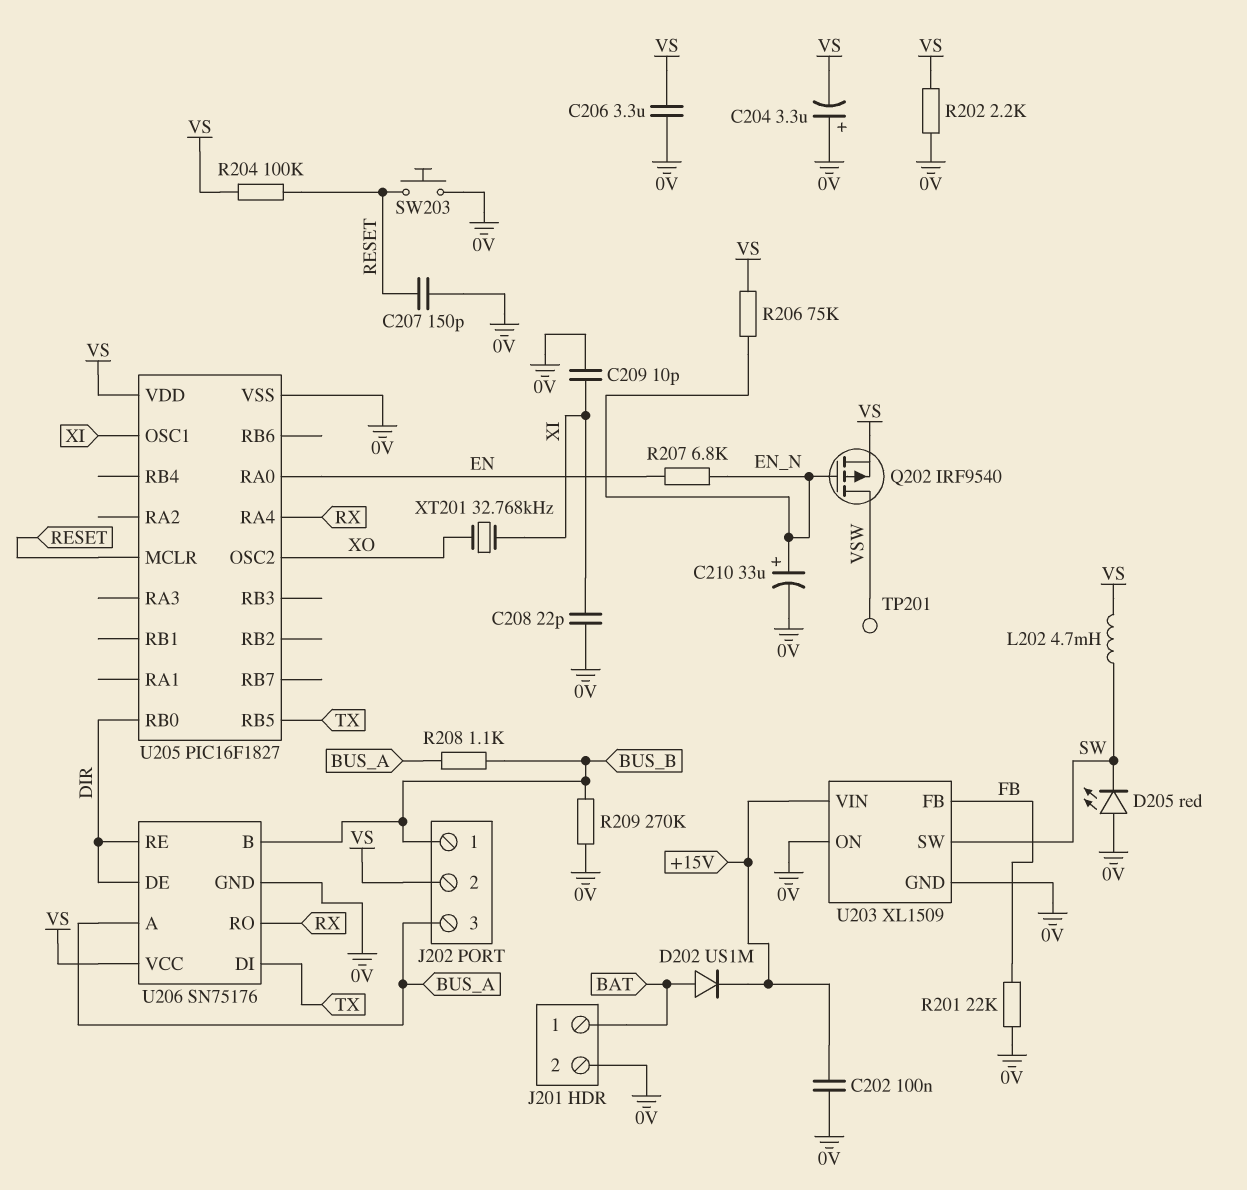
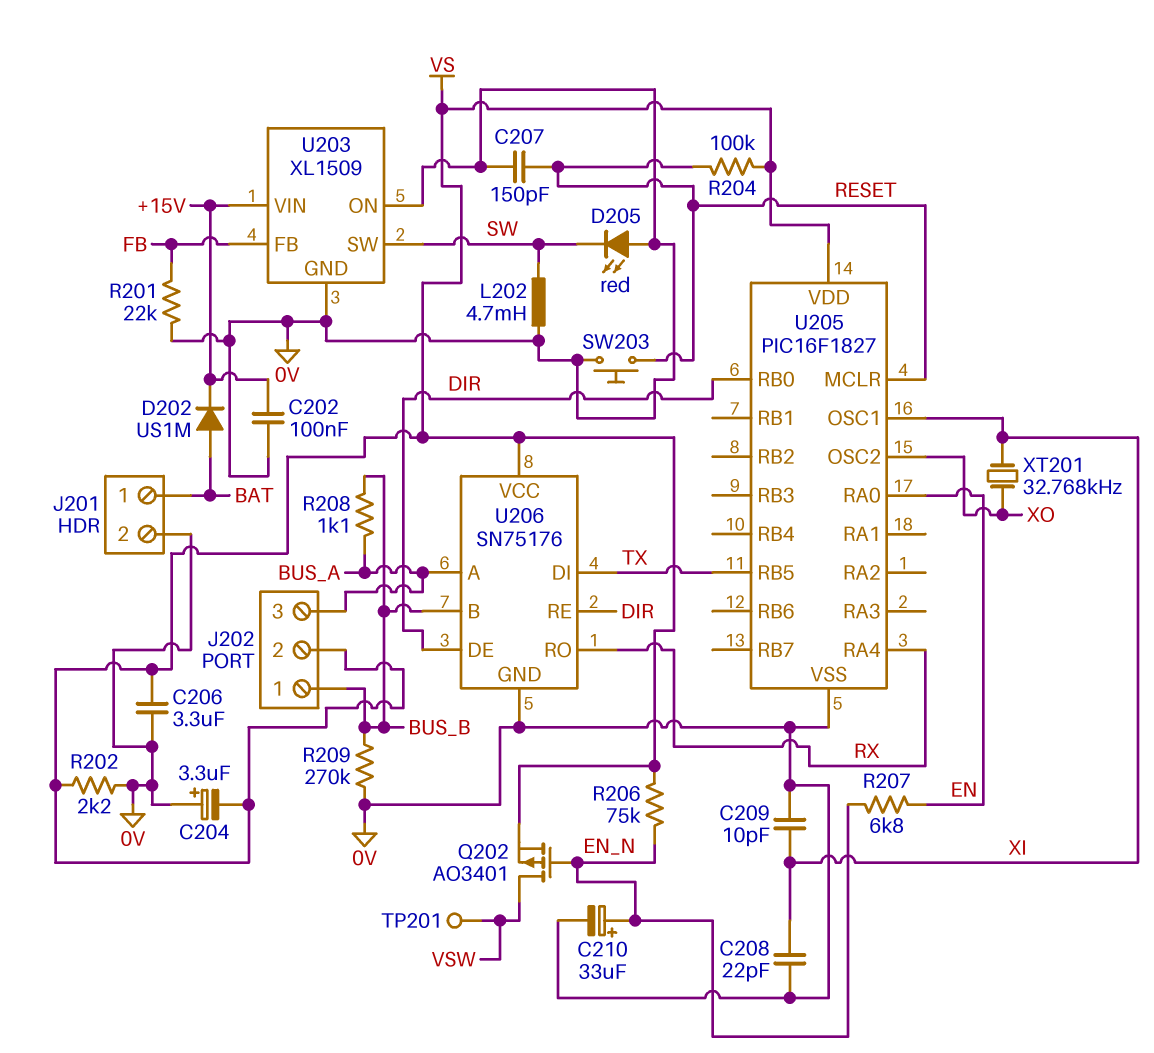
L202: 4.7mH (SW, VS) -> 4.7mH (0V, SW)
Q202: PMOS IRF9540 (G EN_N, D VSW, S VS) -> PMOS AO3401 (G EN_N, D VSW, S VS)

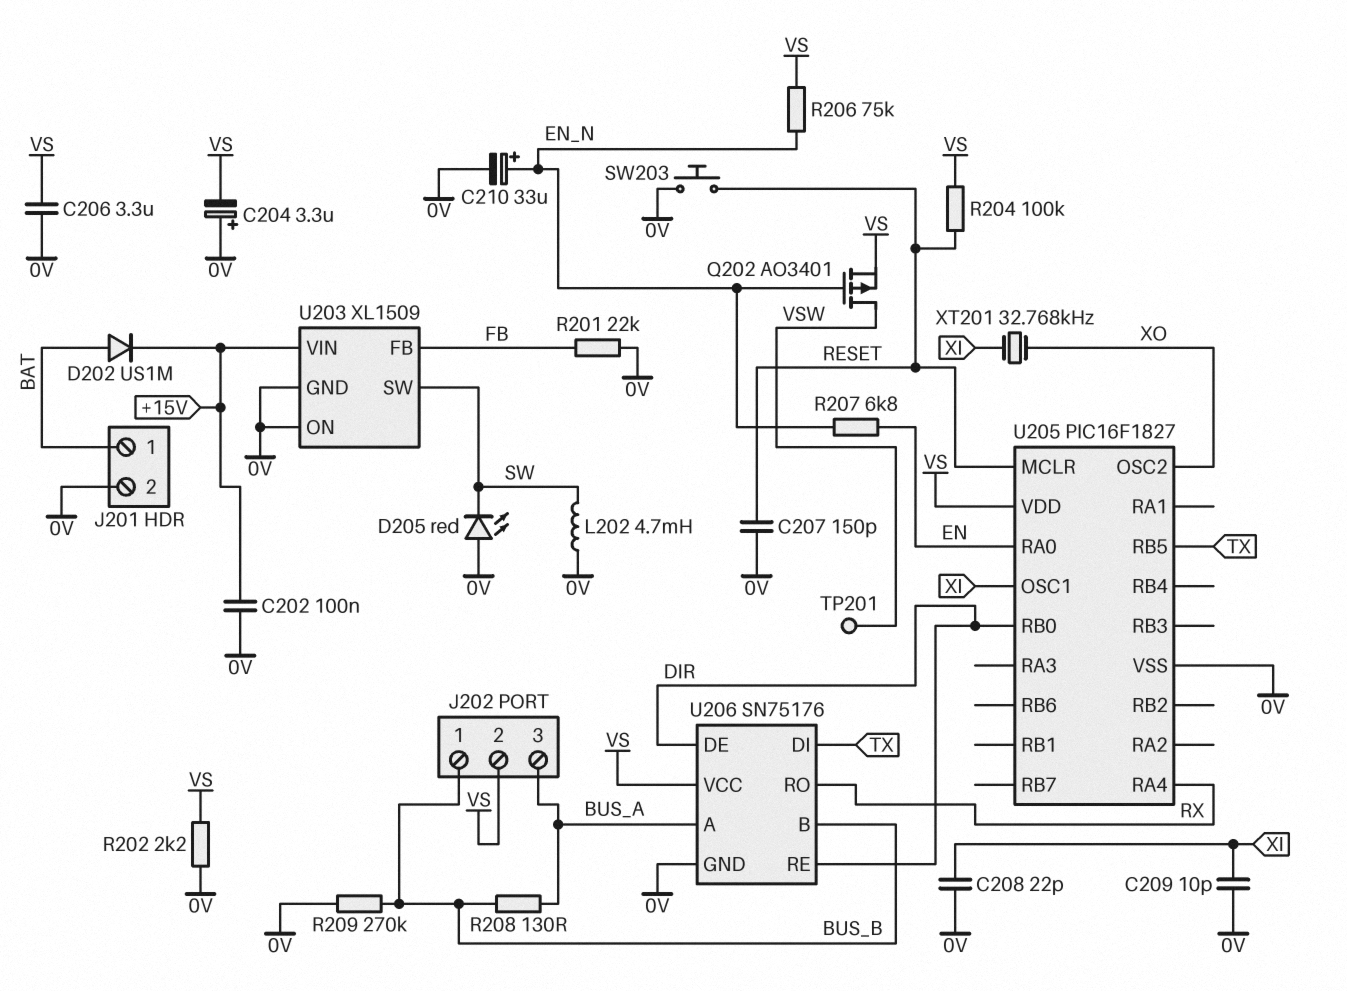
R208: 1.1k (BUS_A, BUS_B) -> 130 (BUS_A, BUS_B)

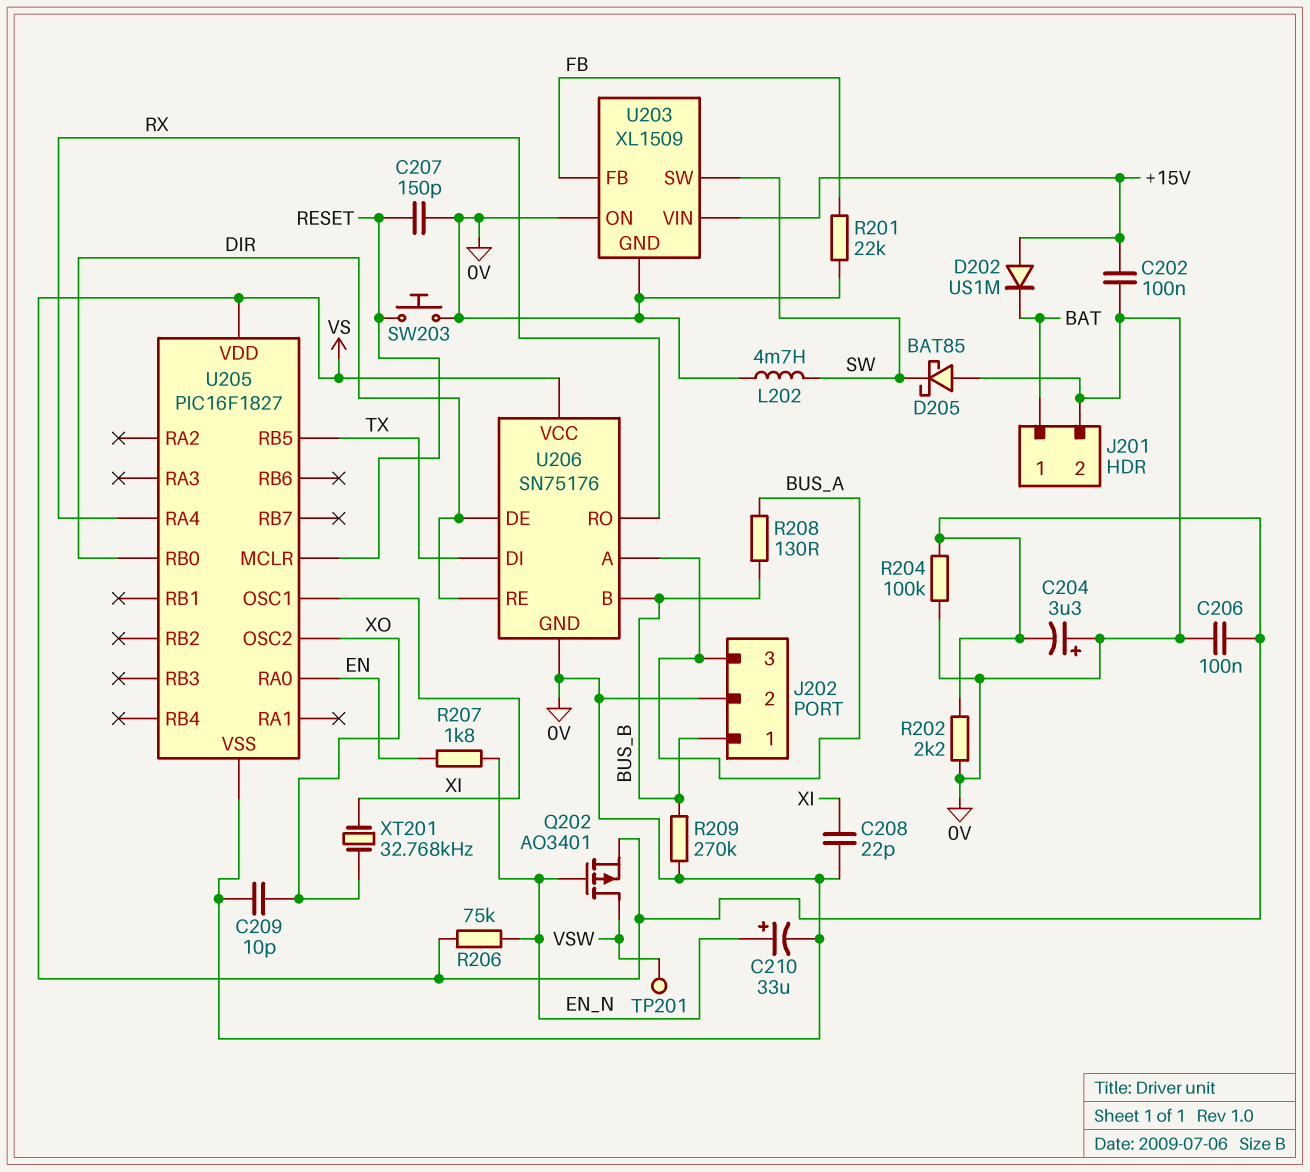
C206: 3.3uF (0V, VS) -> 100nF (0V, VS)
C209: 10pF (0V, XI) -> 10pF (0V, XO)
D202: diode US1M (A BAT, K +15V) -> diode US1M (A +15V, K BAT)
D205: LED red (A 0V, K SW) -> schottky BAT85 (A 0V, K SW)
J202 pin 2: VS -> 0V
R204: 100k (RESET, VS) -> 100k (0V, VS)
R207: 6.8k (EN, EN_N) -> 1.8k (EN, EN_N)

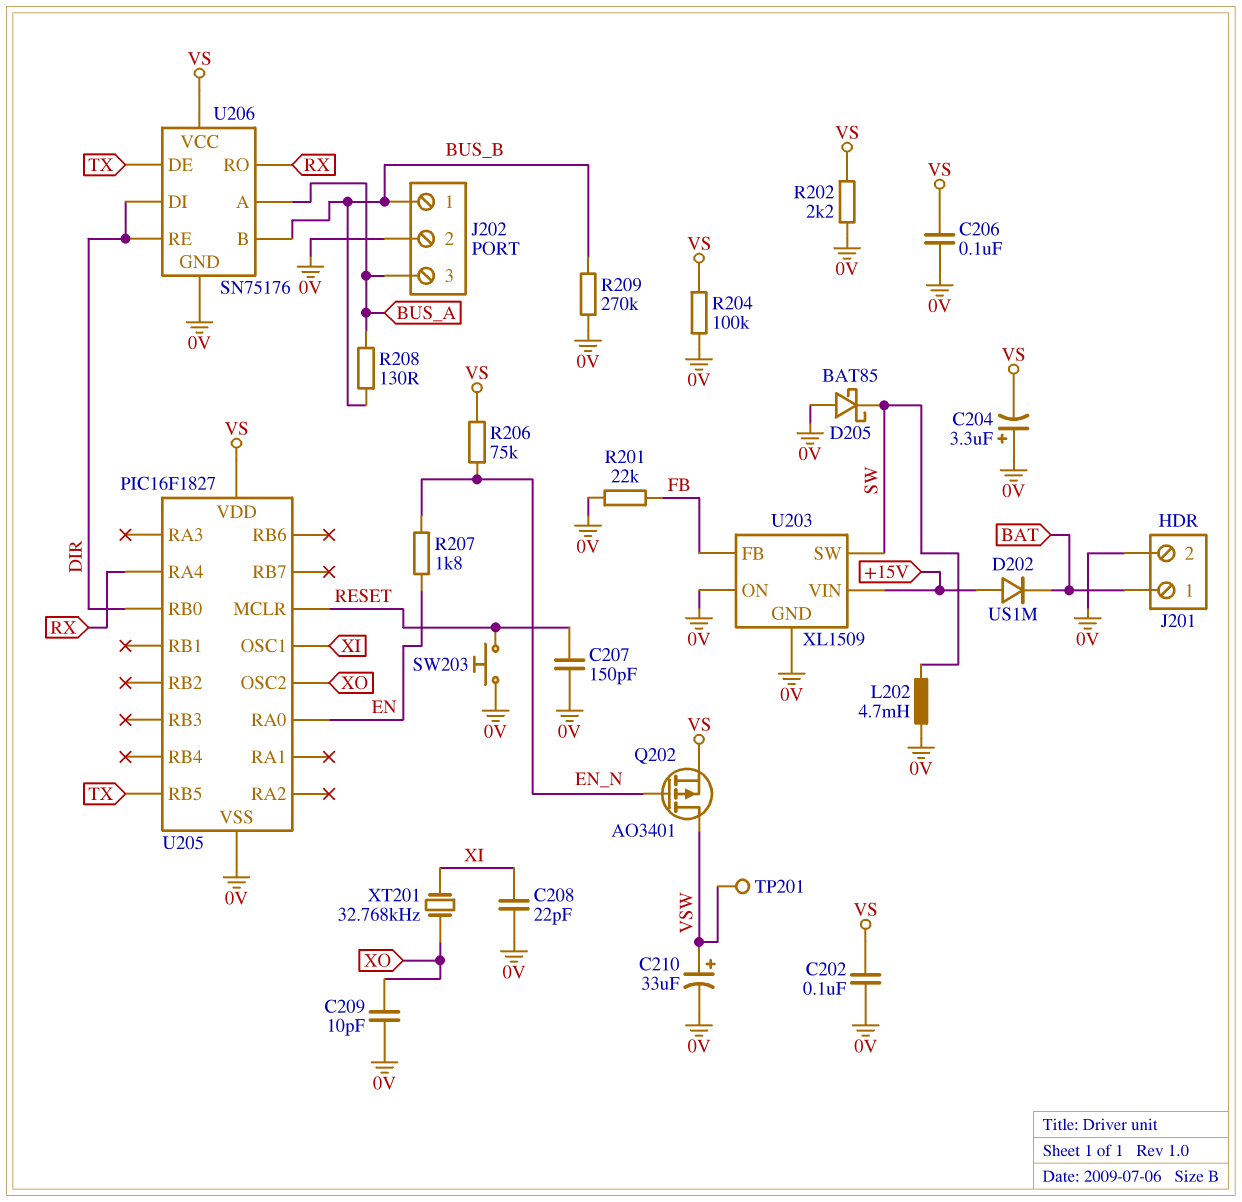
C202: 100nF (+15V, 0V) -> 100nF (0V, VS)
C210: 33uF (plus EN_N, minus 0V) -> 33uF (plus VSW, minus 0V)
U206 pin DE: DIR -> TX
U206 pin DI: TX -> DIR

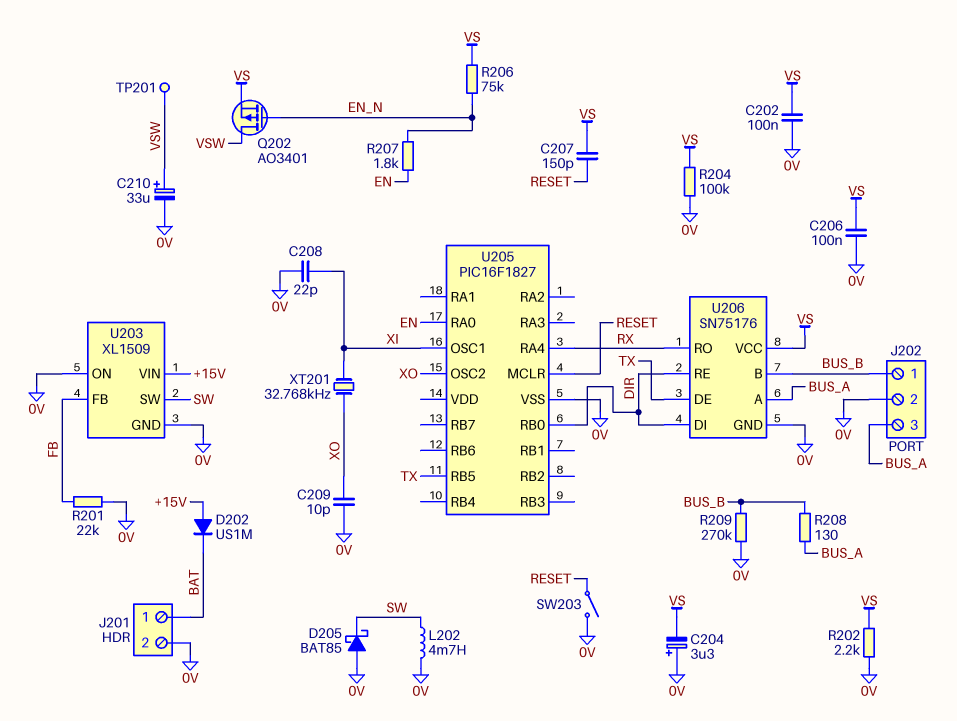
C207: 150pF (0V, RESET) -> 150pF (RESET, VS)
SW203: button (0V, RESET) -> switch (0V, RESET)
U205 pin VDD: VS -> none

